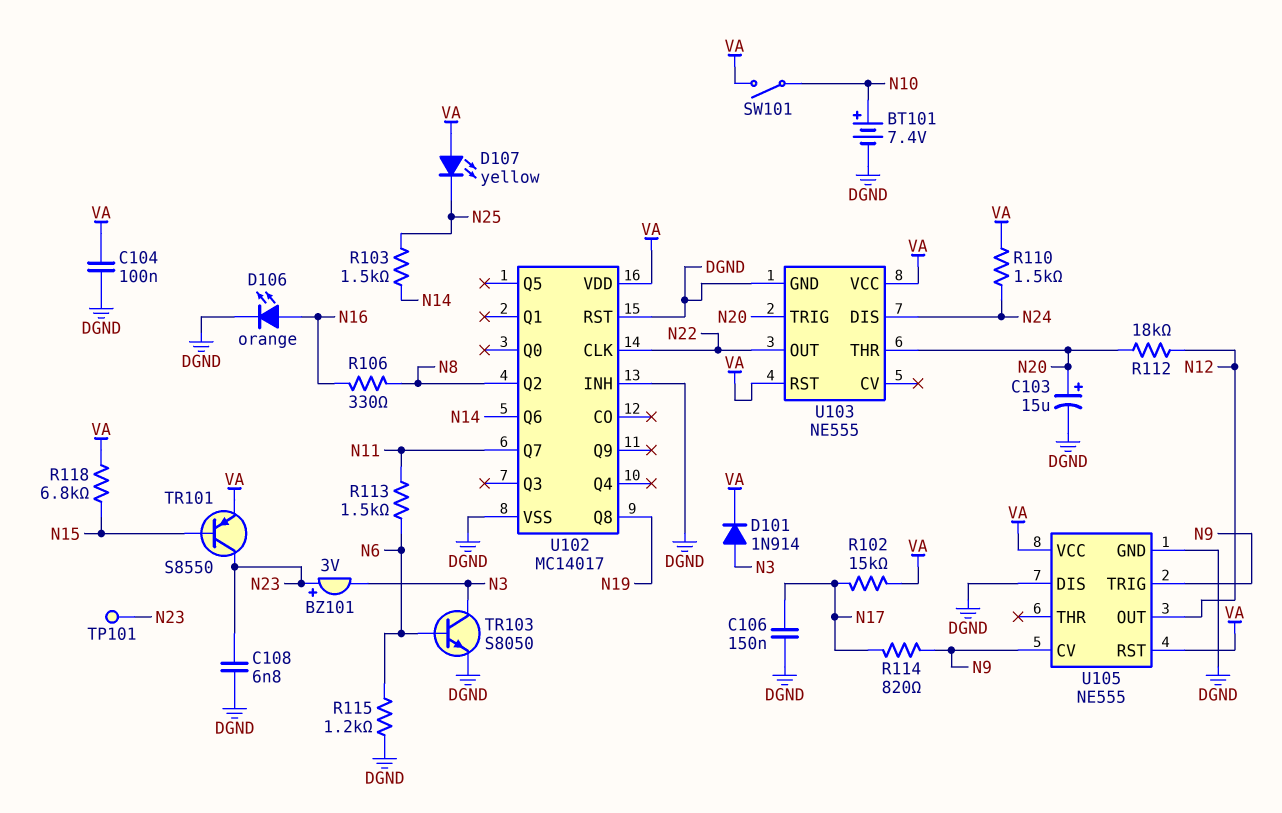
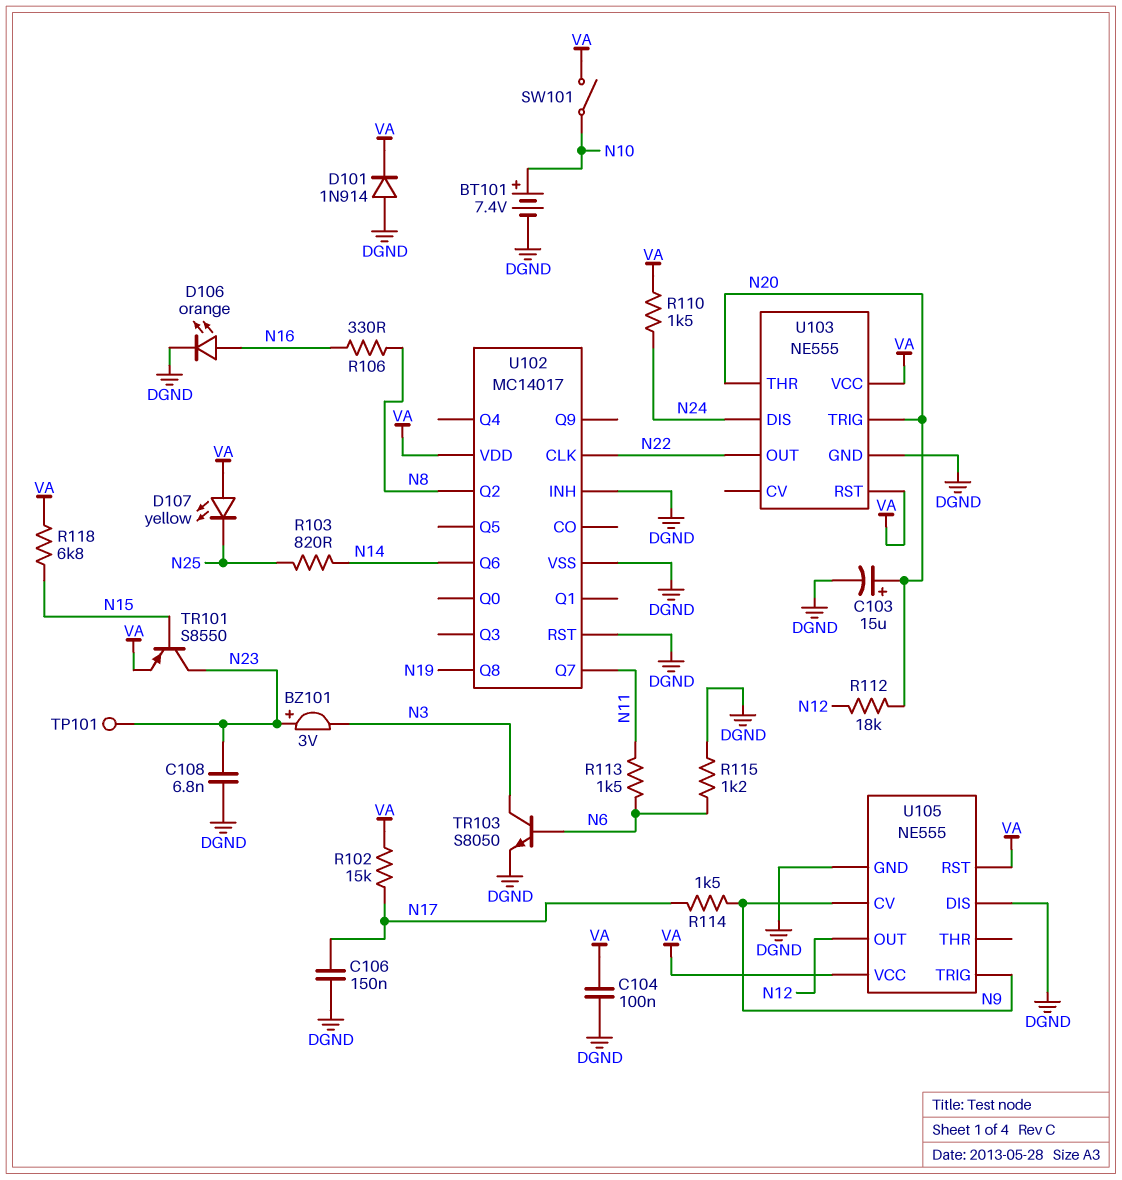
D101: diode 1N914 (A N3, K VA) -> diode 1N914 (A DGND, K VA)
R103: 1.5k (N14, N25) -> 820 (N14, N25)
R114: 820 (N9, N17) -> 1.5k (N9, N17)

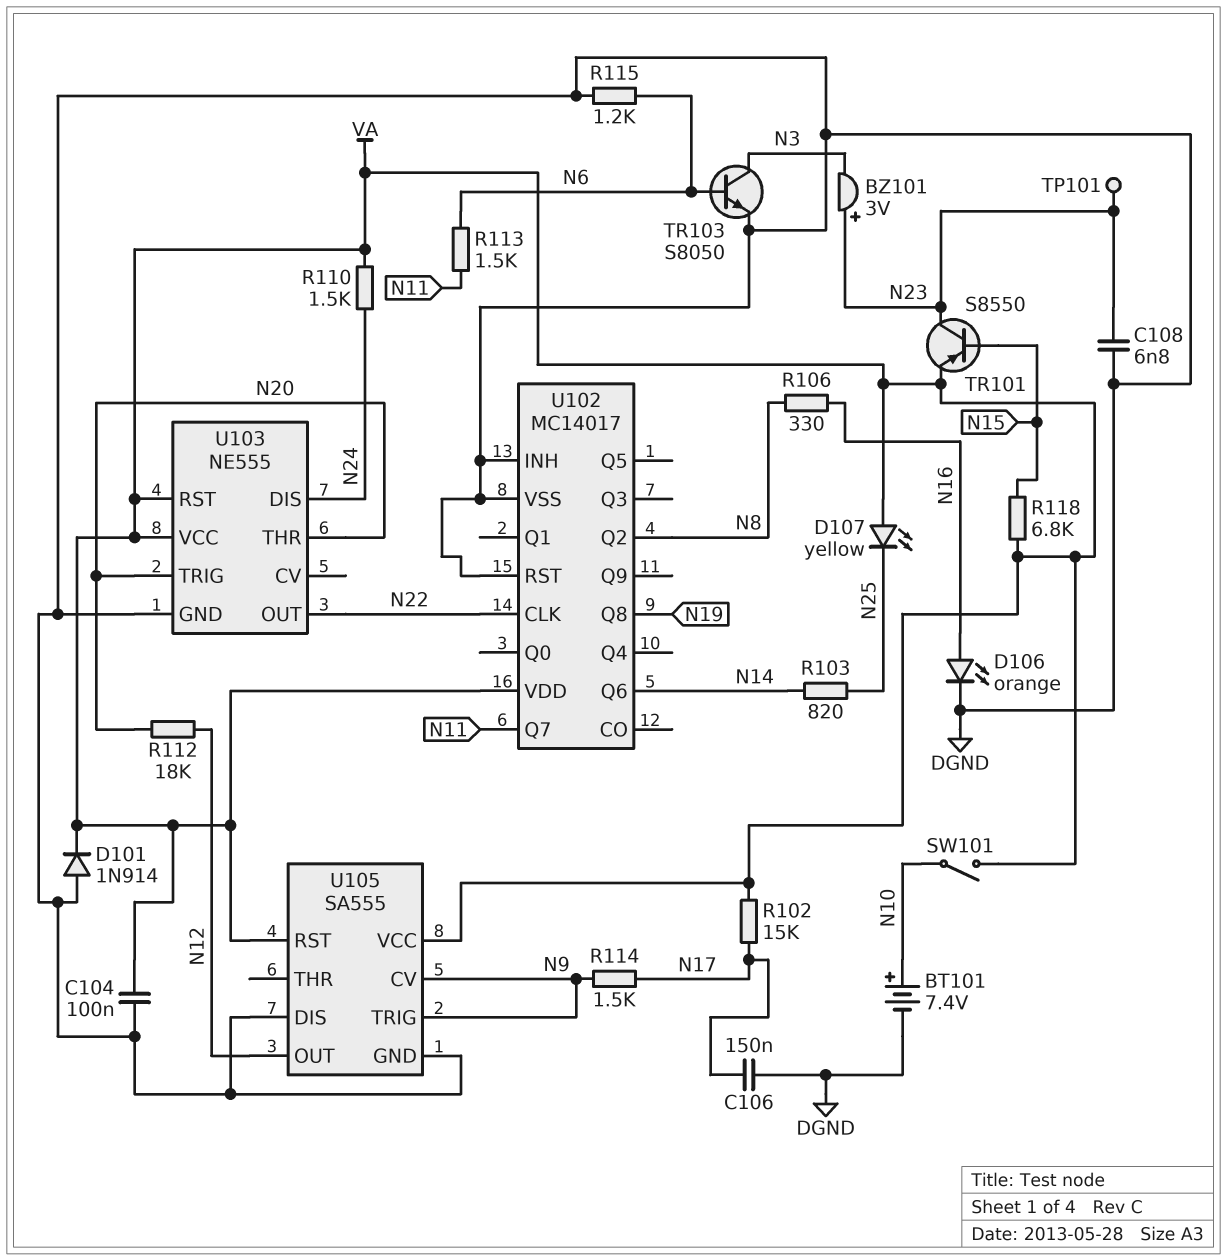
C103: 15uF (plus N20, minus DGND) -> none
U105: NE555 -> SA555

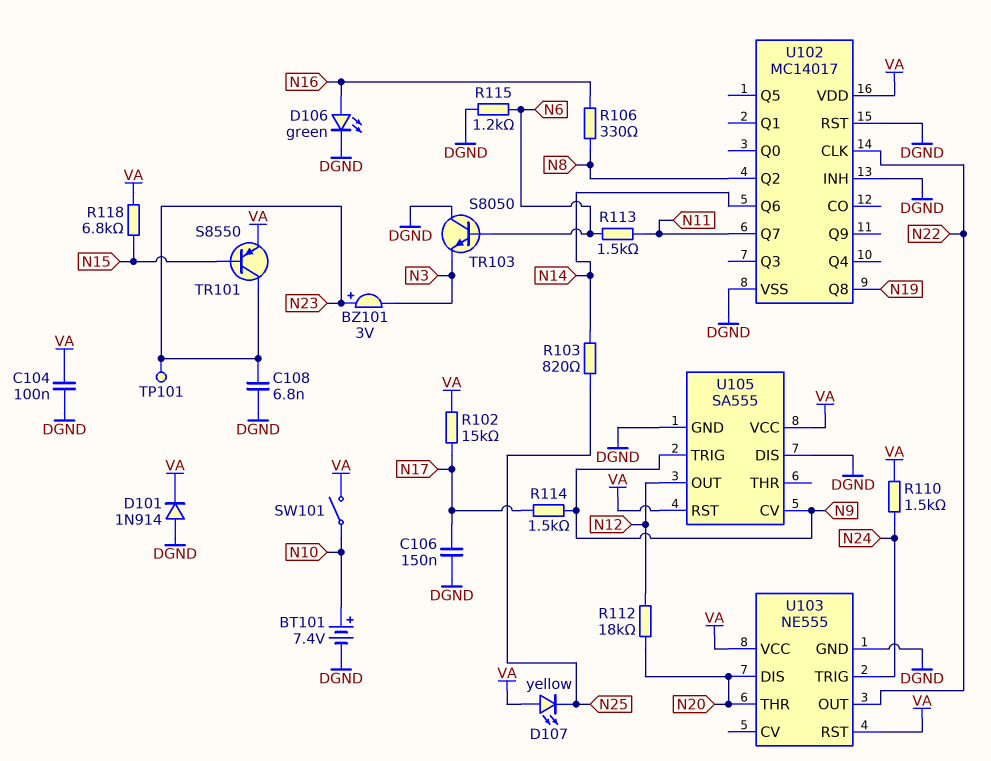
D106: LED orange (A N16, K DGND) -> LED green (A N16, K DGND)
TR103: NPN S8050 (B N6, C N3, E DGND) -> NPN S8050 (B N6, C DGND, E N3)
U103 pin DIS: N24 -> N20
U103 pin TRIG: N20 -> N24

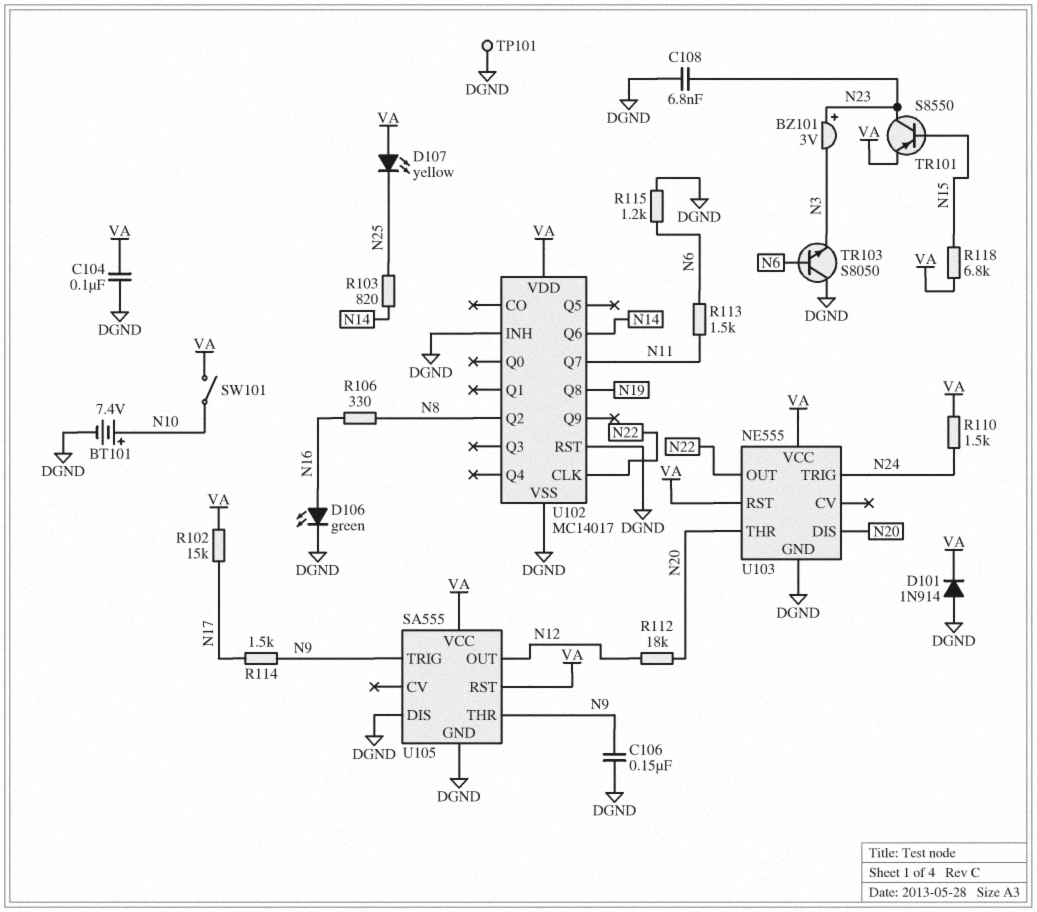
C106: 150nF (DGND, N17) -> 150nF (DGND, N9)
TP101: test point (N23) -> test point (DGND)
U105 pin CV: N9 -> none
U105 pin THR: none -> N9

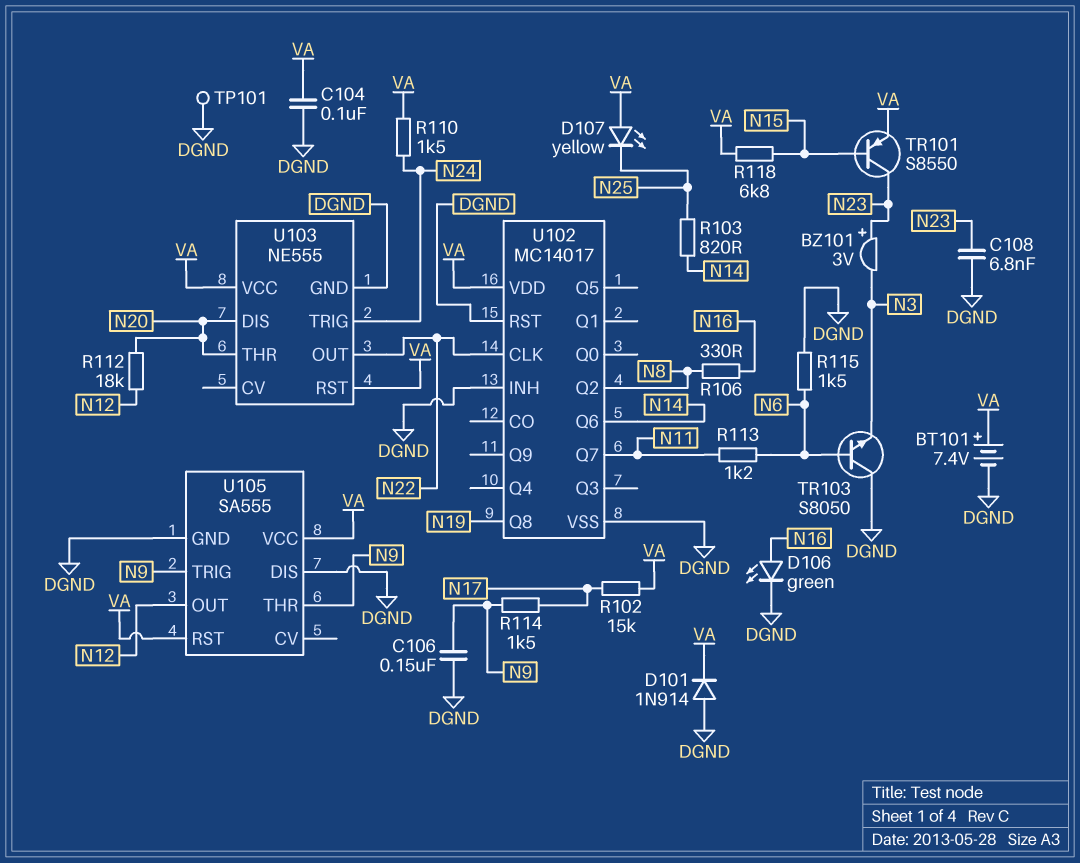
BT101: 7.4V (plus N10, minus DGND) -> 7.4V (plus VA, minus DGND)
R113: 1.5k (N6, N11) -> 1.2k (N6, N11)
R115: 1.2k (DGND, N6) -> 1.5k (DGND, N6)
SW101: switch (N10, VA) -> none

